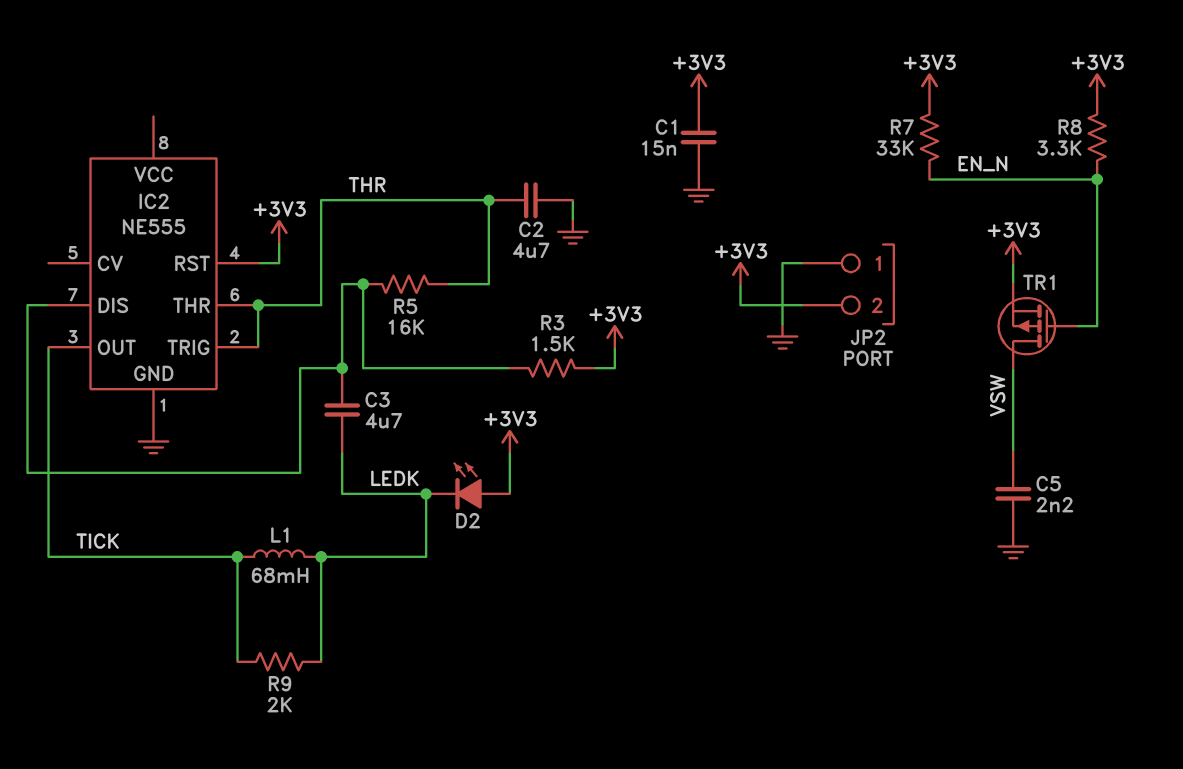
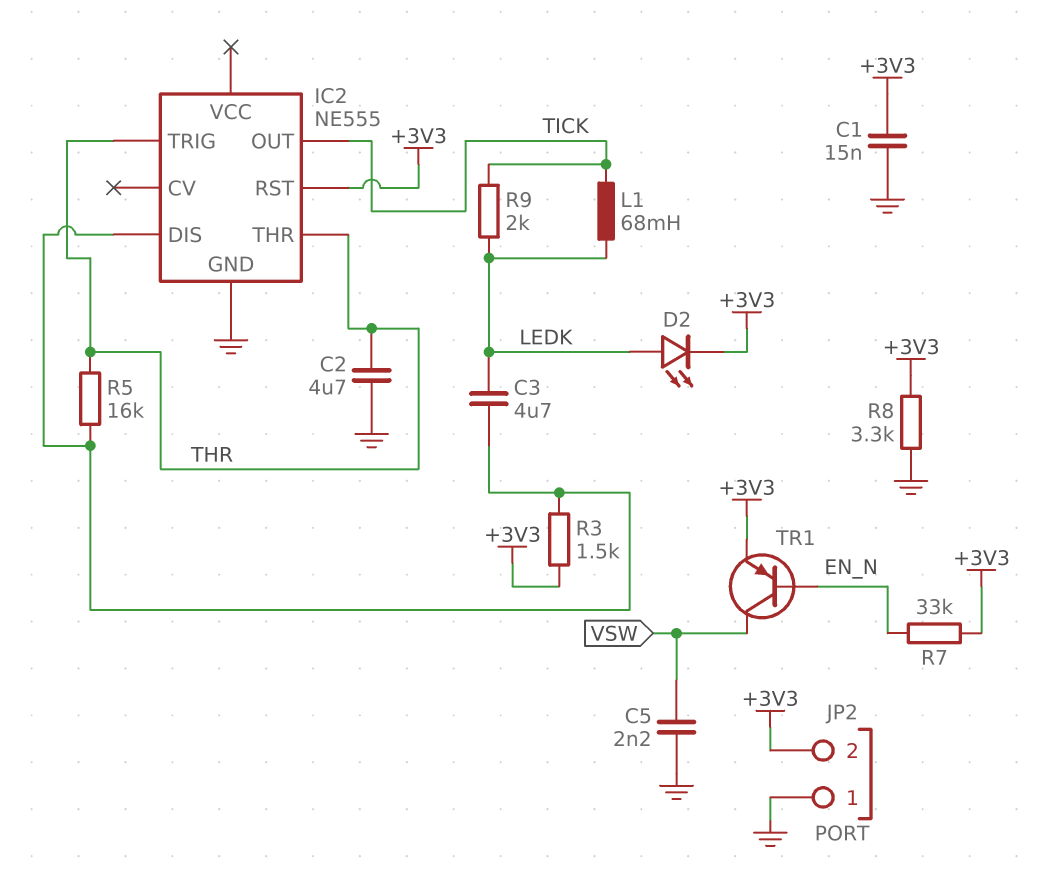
D2: LED (A +3V3, K LEDK) -> LED (A LEDK, K +3V3)
R8: 3.3k (+3V3, EN_N) -> 3.3k (+3V3, GND)
TR1: PMOS (G EN_N, D VSW, S +3V3) -> PNP (B EN_N, C VSW, E +3V3)

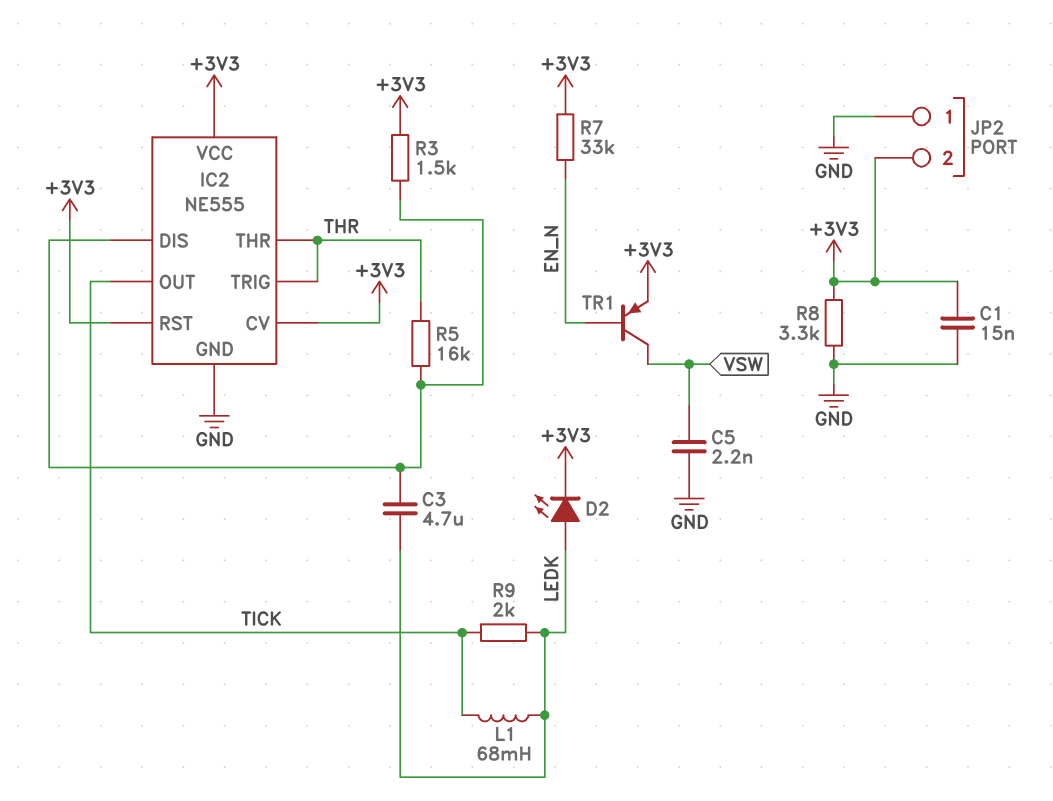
C2: 4.7uF (GND, THR) -> none
IC2 pin CV: none -> +3V3
IC2 pin VCC: none -> +3V3

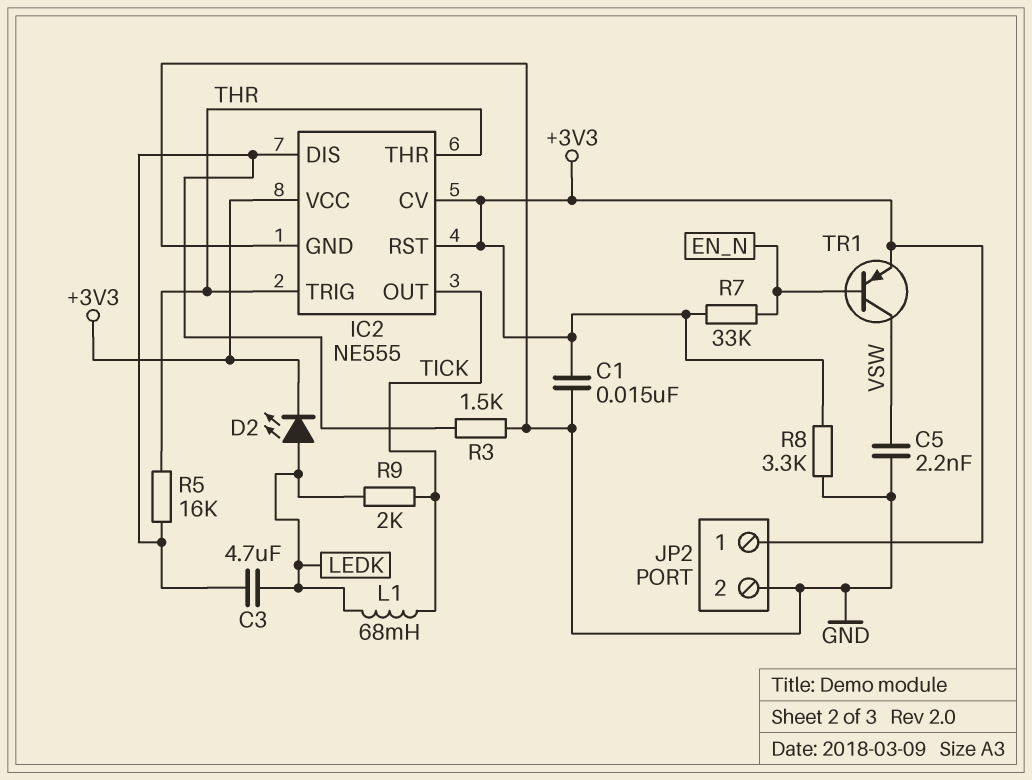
JP2 pin 1: GND -> +3V3
JP2 pin 2: +3V3 -> GND
R3: 1.5k (+3V3, IC2/DIS) -> 1.5k (GND, IC2/DIS)

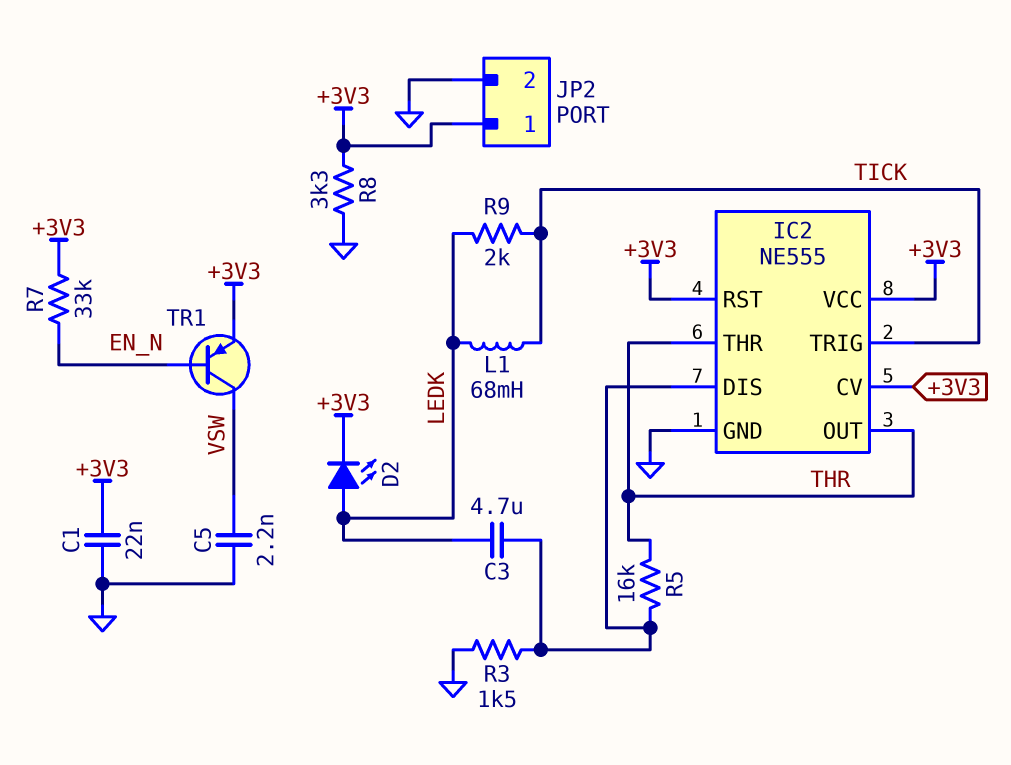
C1: 15nF (+3V3, GND) -> 22nF (+3V3, GND)
IC2 pin OUT: TICK -> THR
IC2 pin TRIG: THR -> TICK

